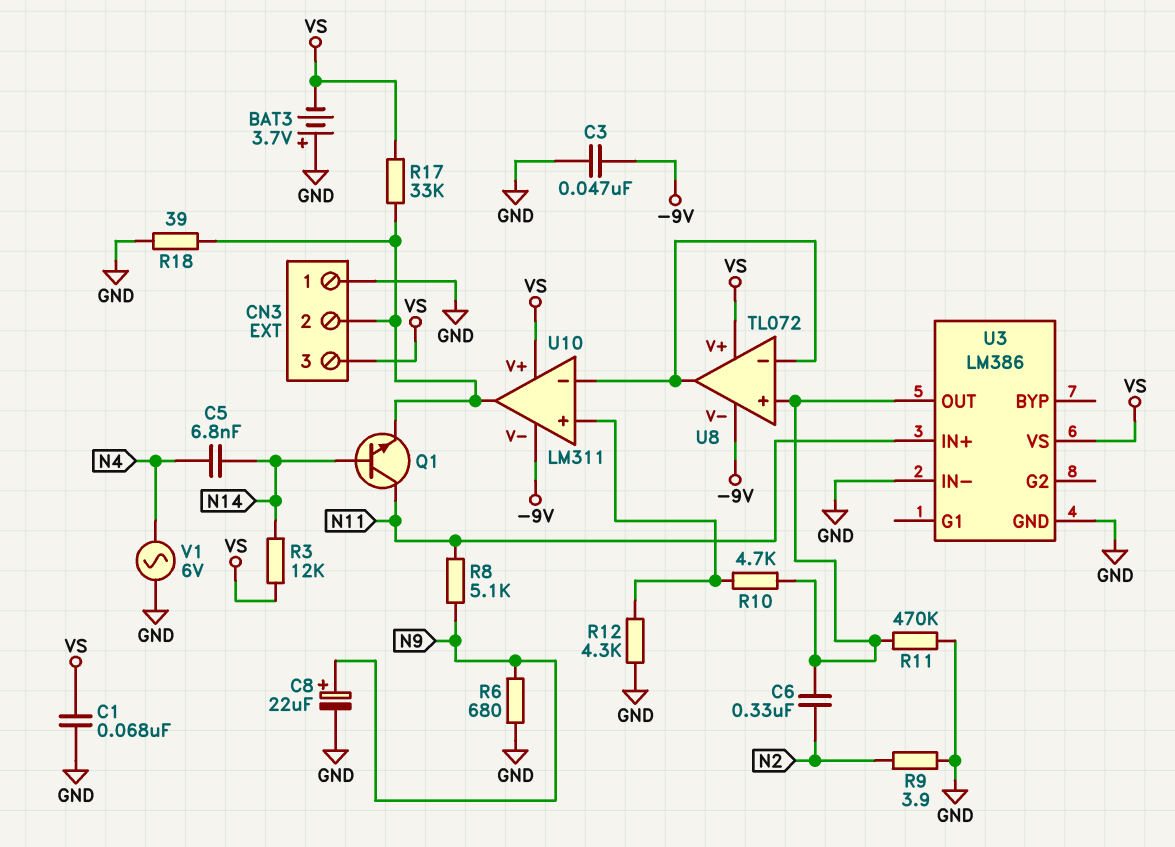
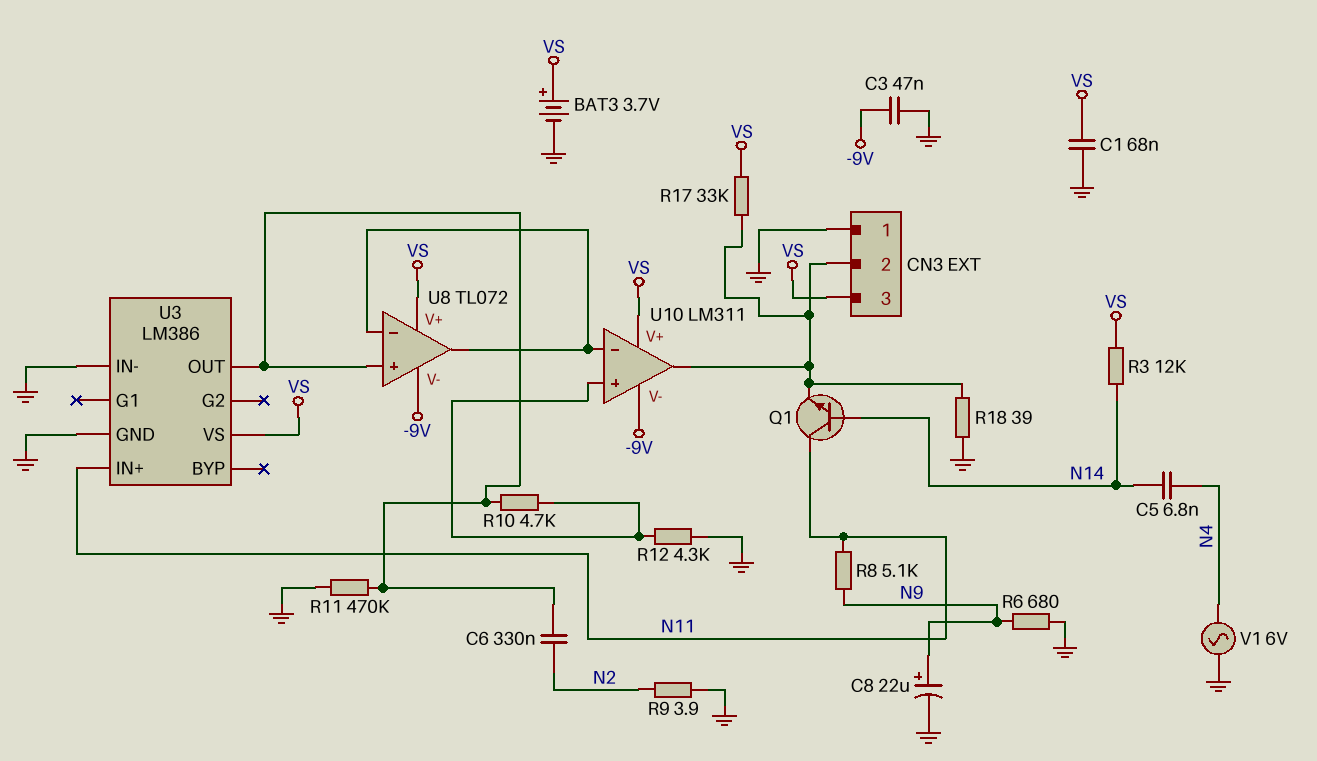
BAT3: 3.7V (plus GND, minus VS) -> 3.7V (plus VS, minus GND)

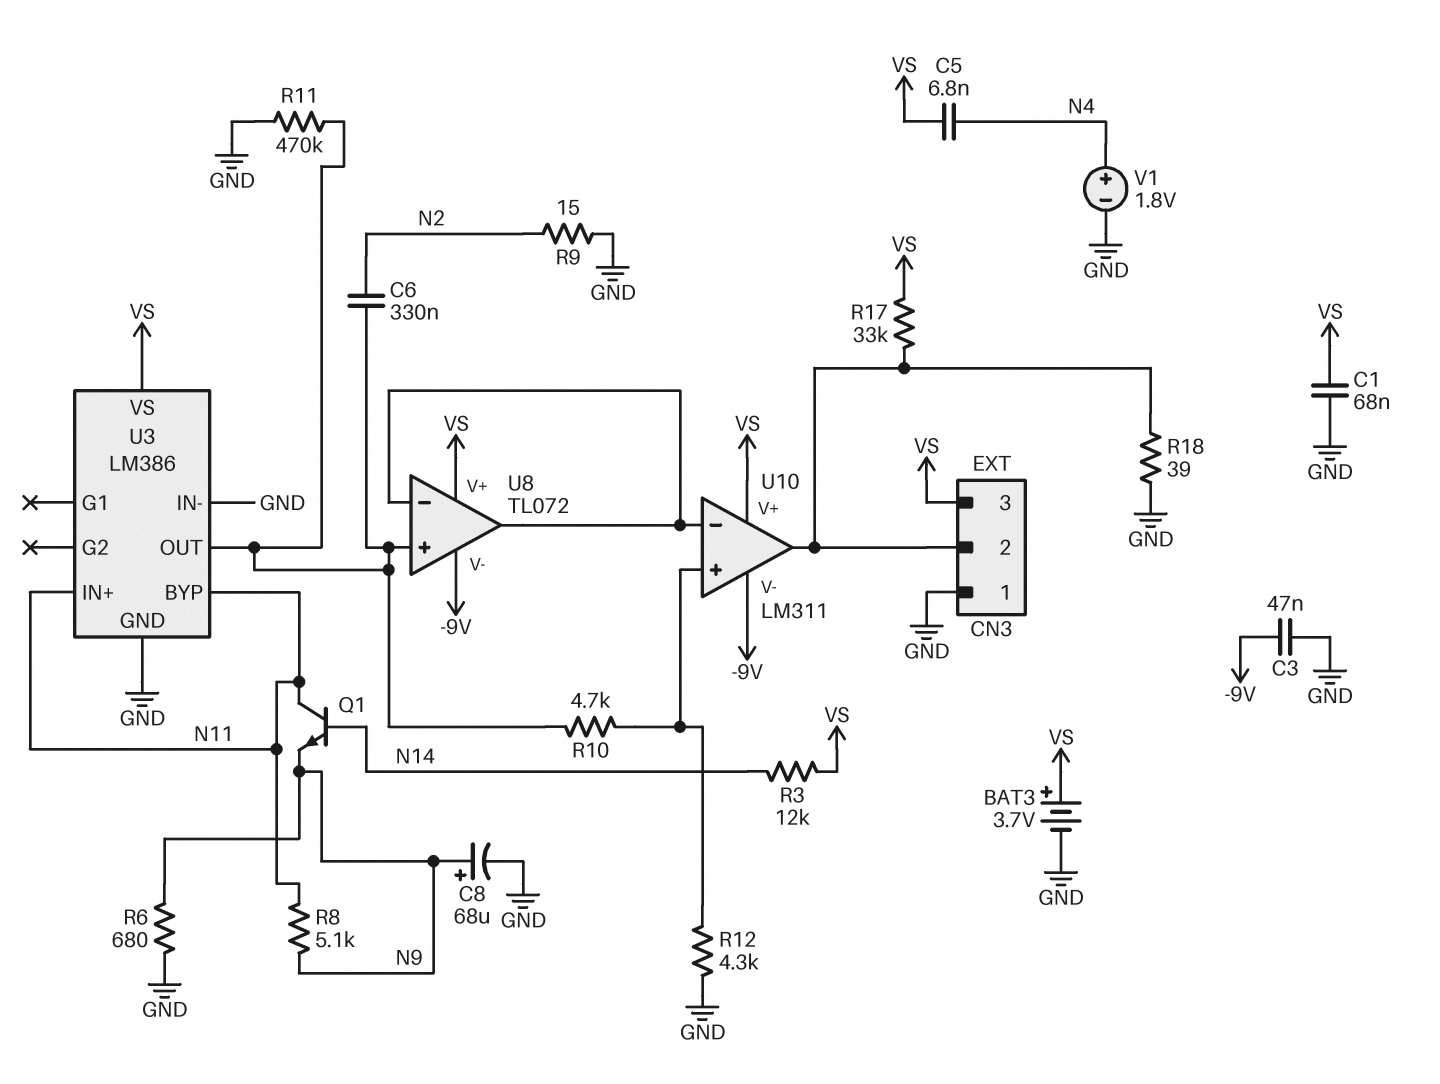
C5: 6.8nF (N4, N14) -> 6.8nF (N4, VS)
C8: 22uF (plus N9, minus GND) -> 68uF (plus N9, minus GND)
Q1: NPN (B N14, C N11, E CN3/2) -> NPN (B N14, C N11, E N9)
R9: 3.9 (GND, N2) -> 15 (GND, N2)
U3 pin BYP: none -> N11
V1: AC 6V (GND, N4) -> 1.8V (plus N4, minus GND)

